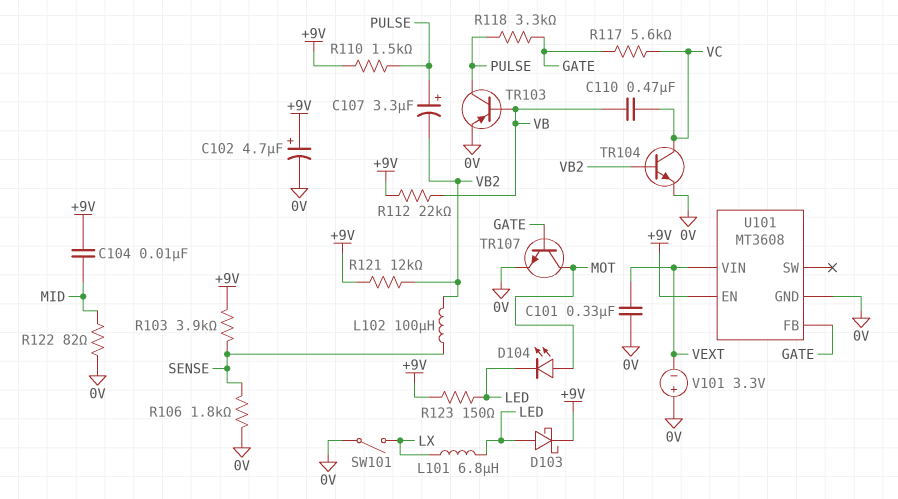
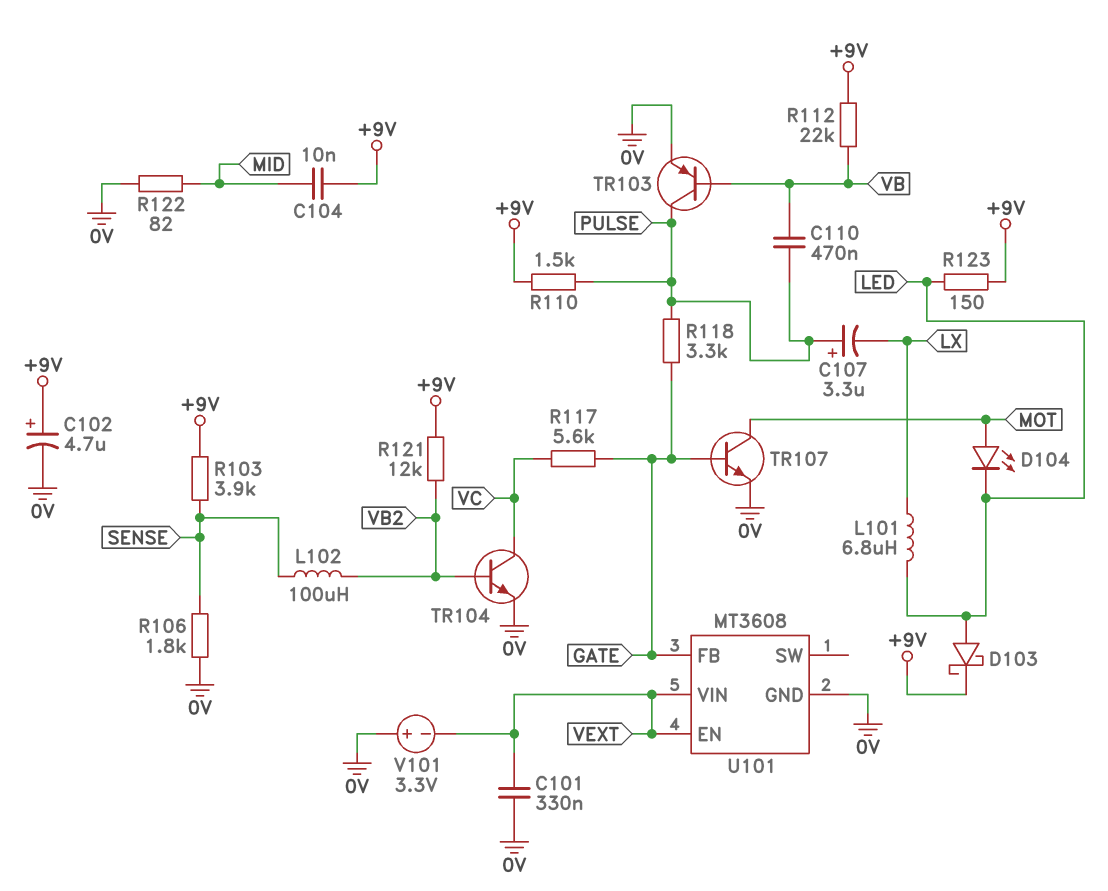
C107: 3.3uF (plus PULSE, minus VB2) -> 3.3uF (plus PULSE, minus LX)
C110: 470nF (VB, VC) -> 470nF (PULSE, VB)
SW101: switch (0V, LX) -> none
U101 pin EN: +9V -> VEXT

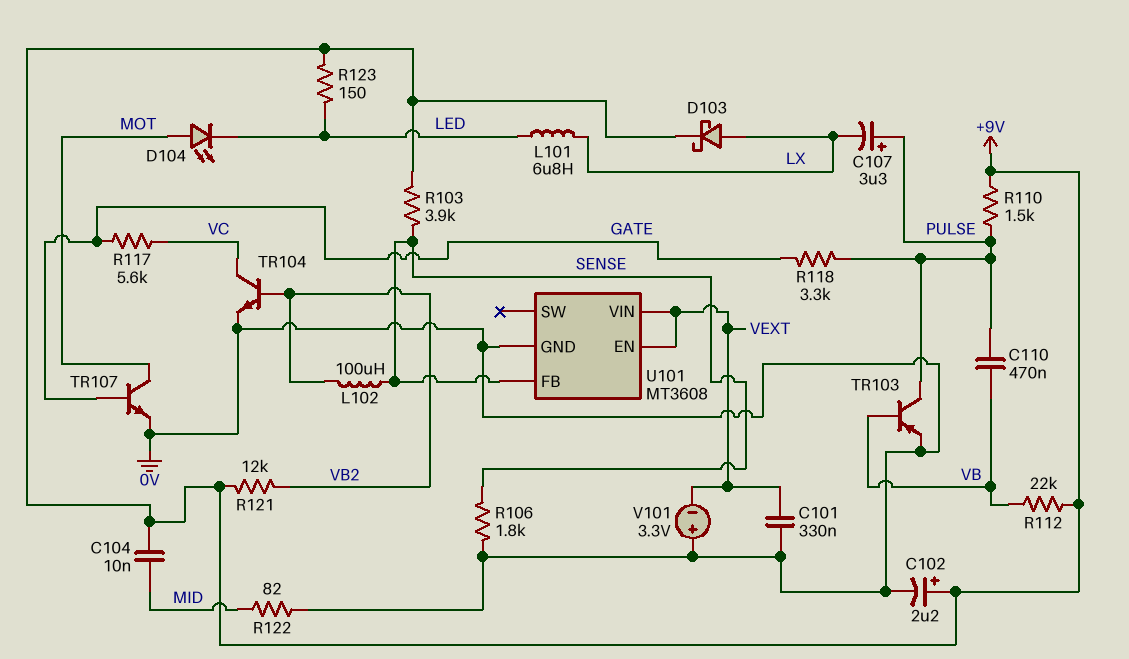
C102: 4.7uF (plus +9V, minus 0V) -> 2.2uF (plus +9V, minus 0V)
D103: schottky (A LED, K +9V) -> schottky (A LX, K +9V)
U101 pin FB: GATE -> SENSE

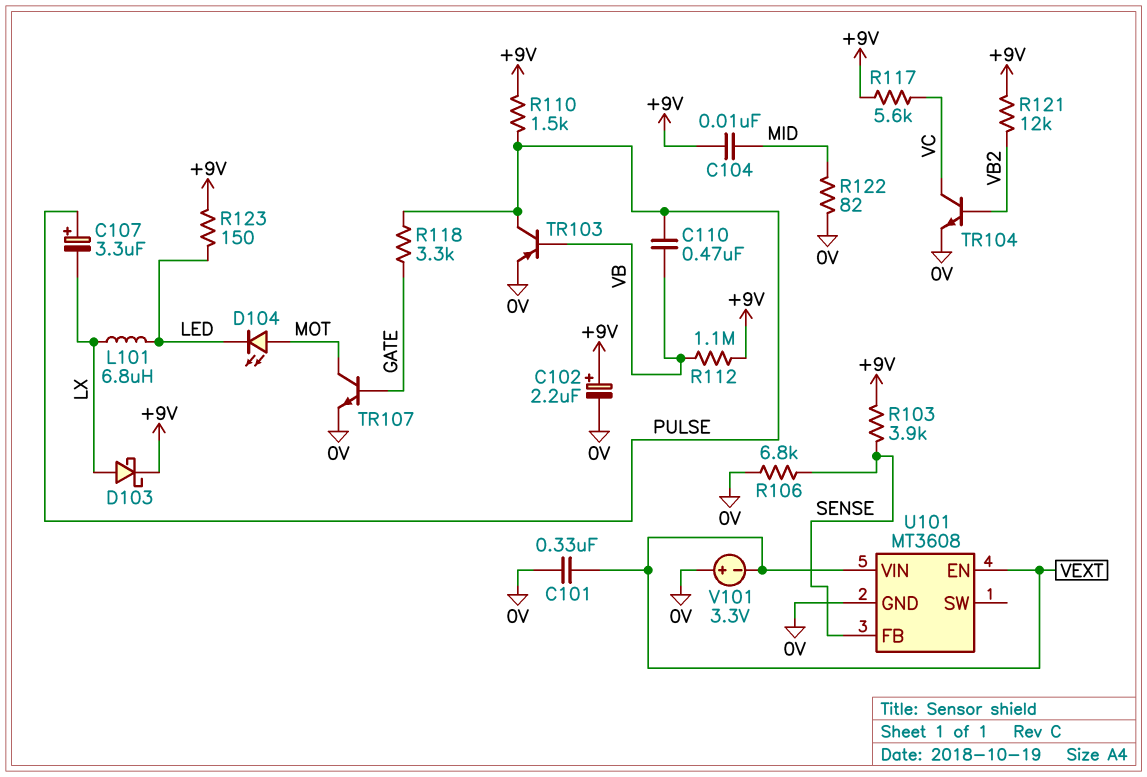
L102: 100uH (SENSE, VB2) -> none
R106: 1.8k (0V, SENSE) -> 6.8k (0V, SENSE)
R112: 22k (+9V, VB) -> 1.1M (+9V, VB)
R117: 5.6k (GATE, VC) -> 5.6k (+9V, VC)

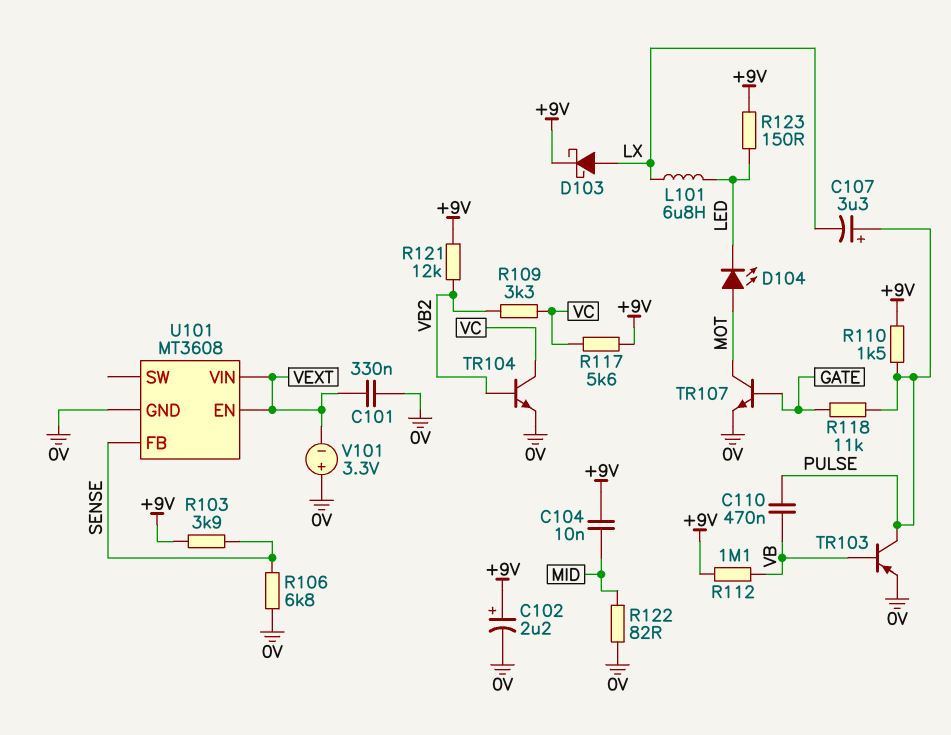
R109: none -> 3.3k (VB2, VC)
R118: 3.3k (GATE, PULSE) -> 11k (GATE, PULSE)

